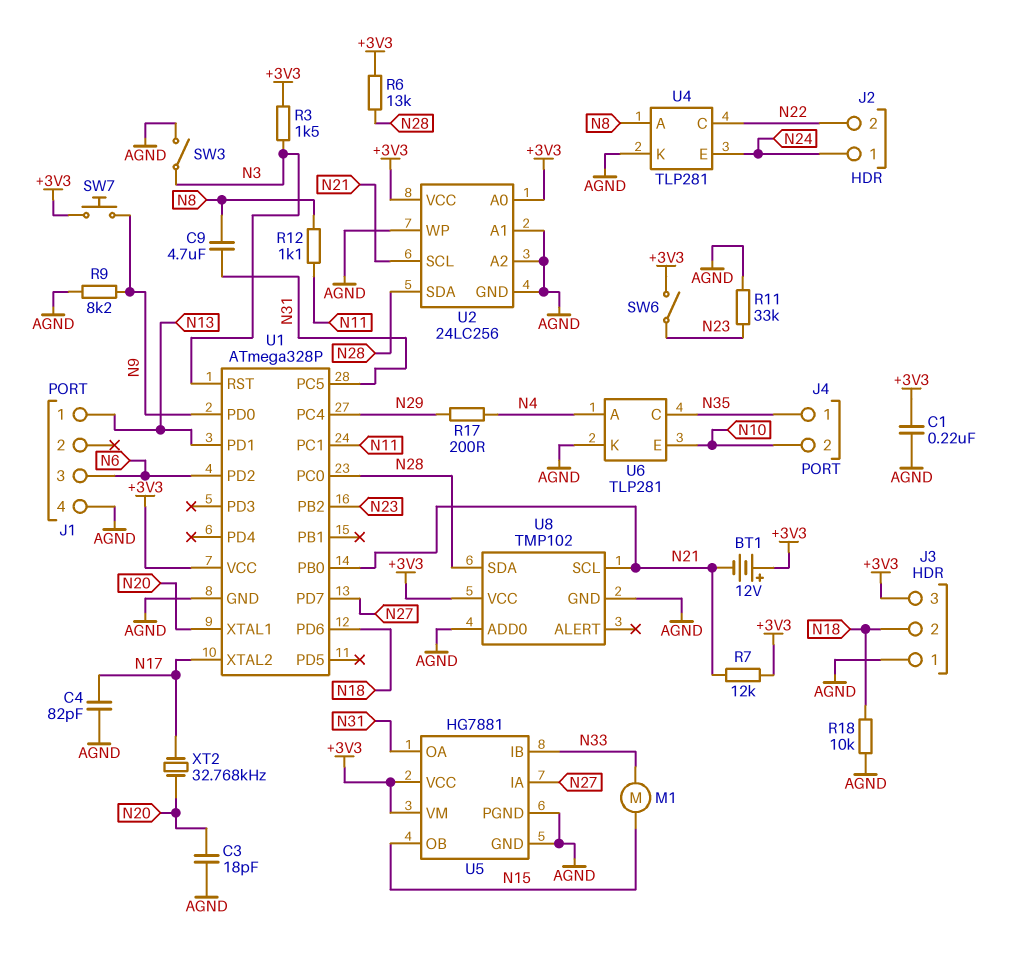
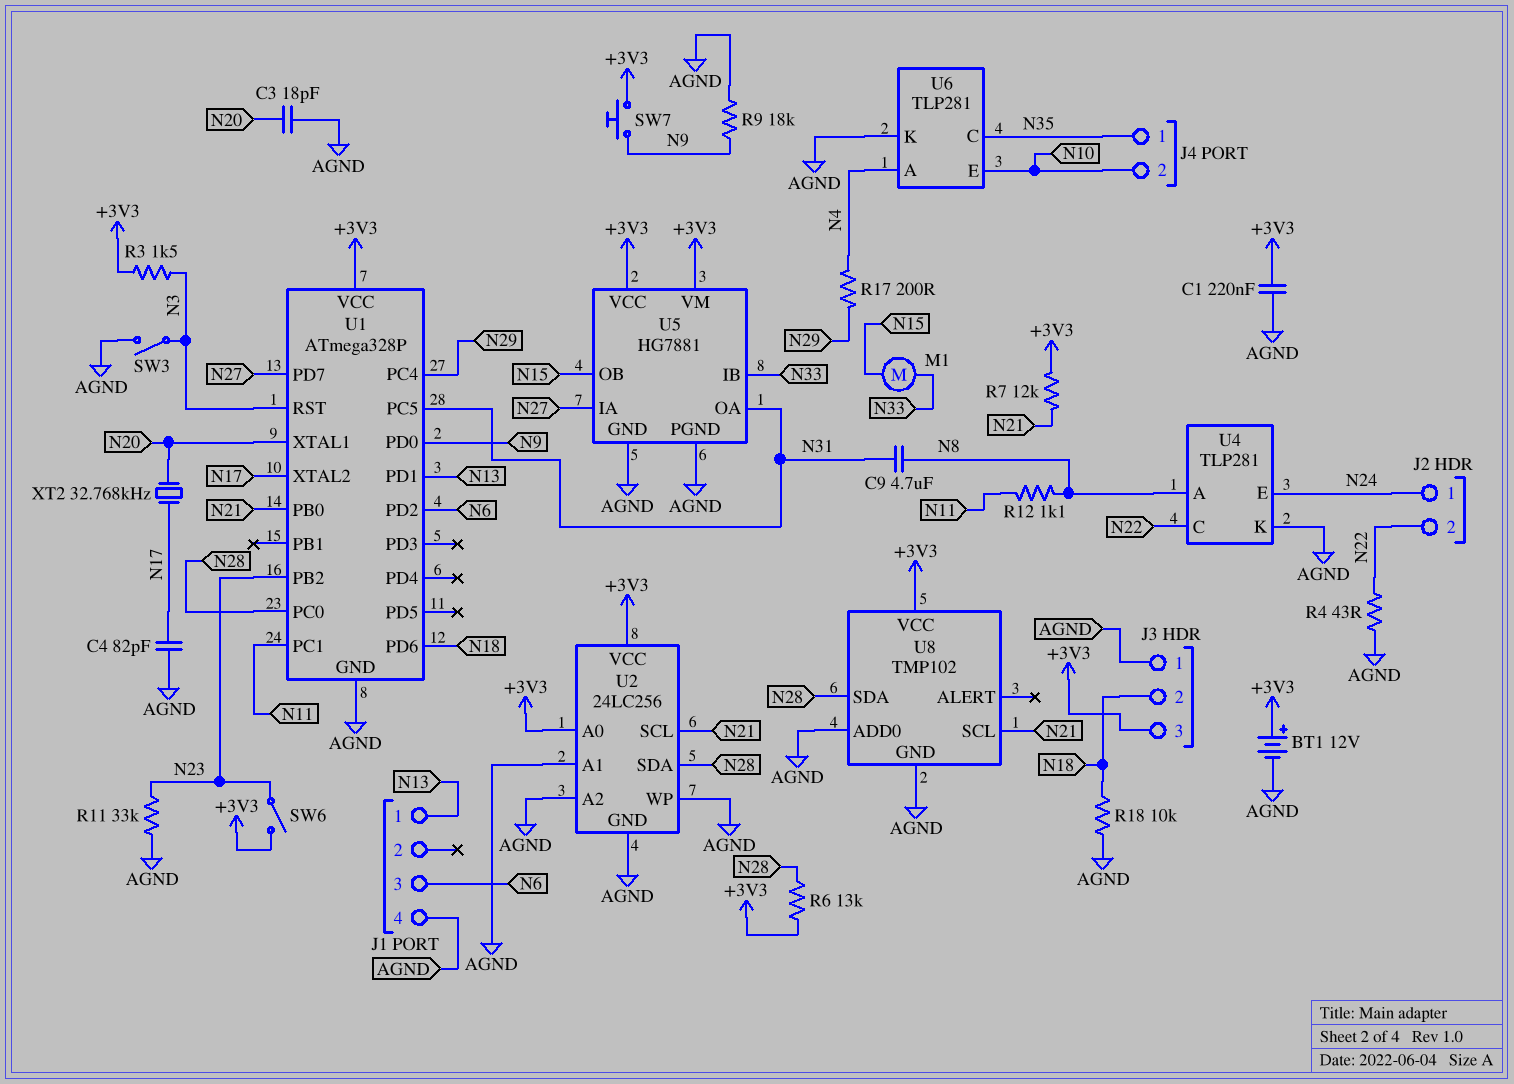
BT1: 12V (plus +3V3, minus N21) -> 12V (plus +3V3, minus AGND)
R4: none -> 43 (AGND, N22)
R9: 8.2k (AGND, N9) -> 18k (AGND, N9)

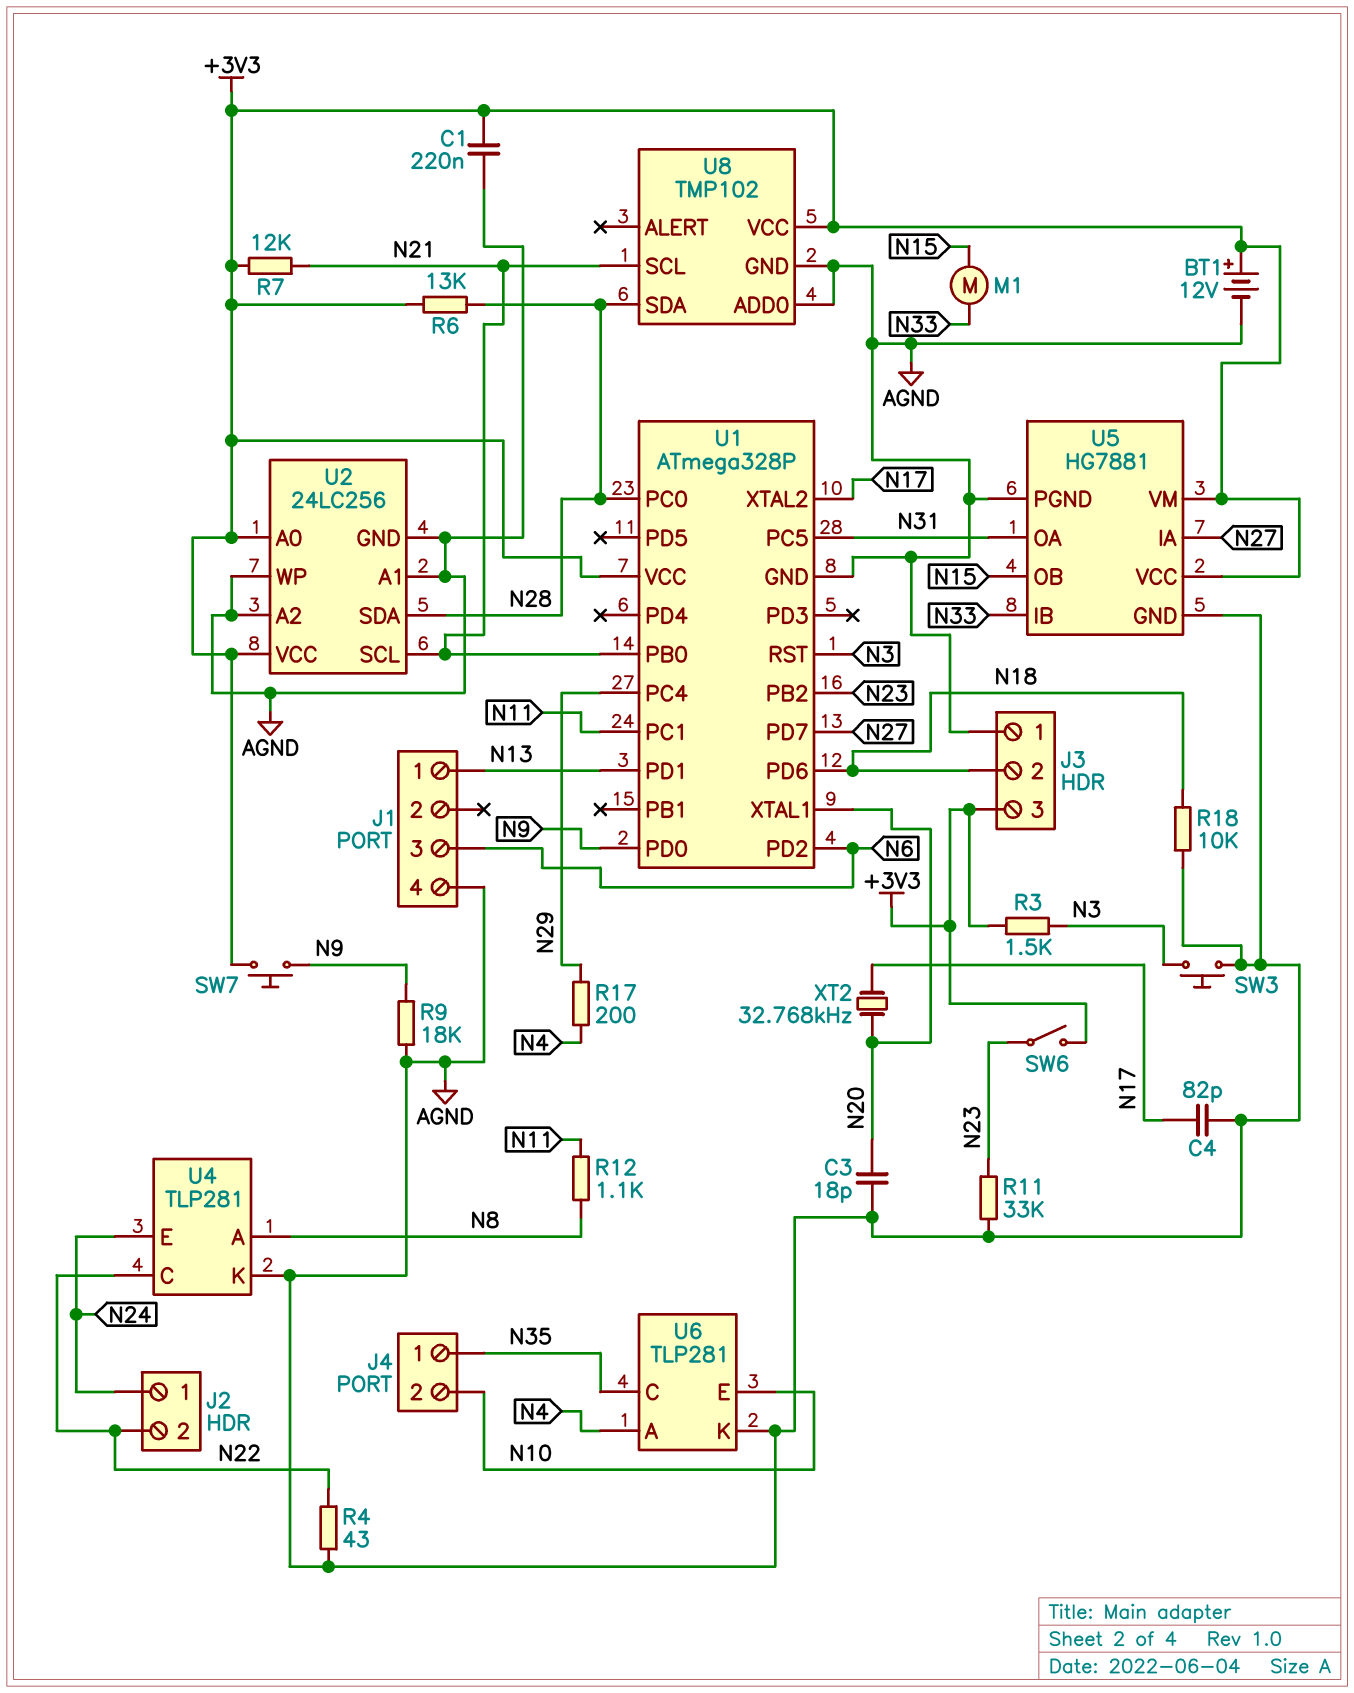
C9: 4.7uF (N8, N31) -> none
SW3: switch (AGND, N3) -> button (AGND, N3)

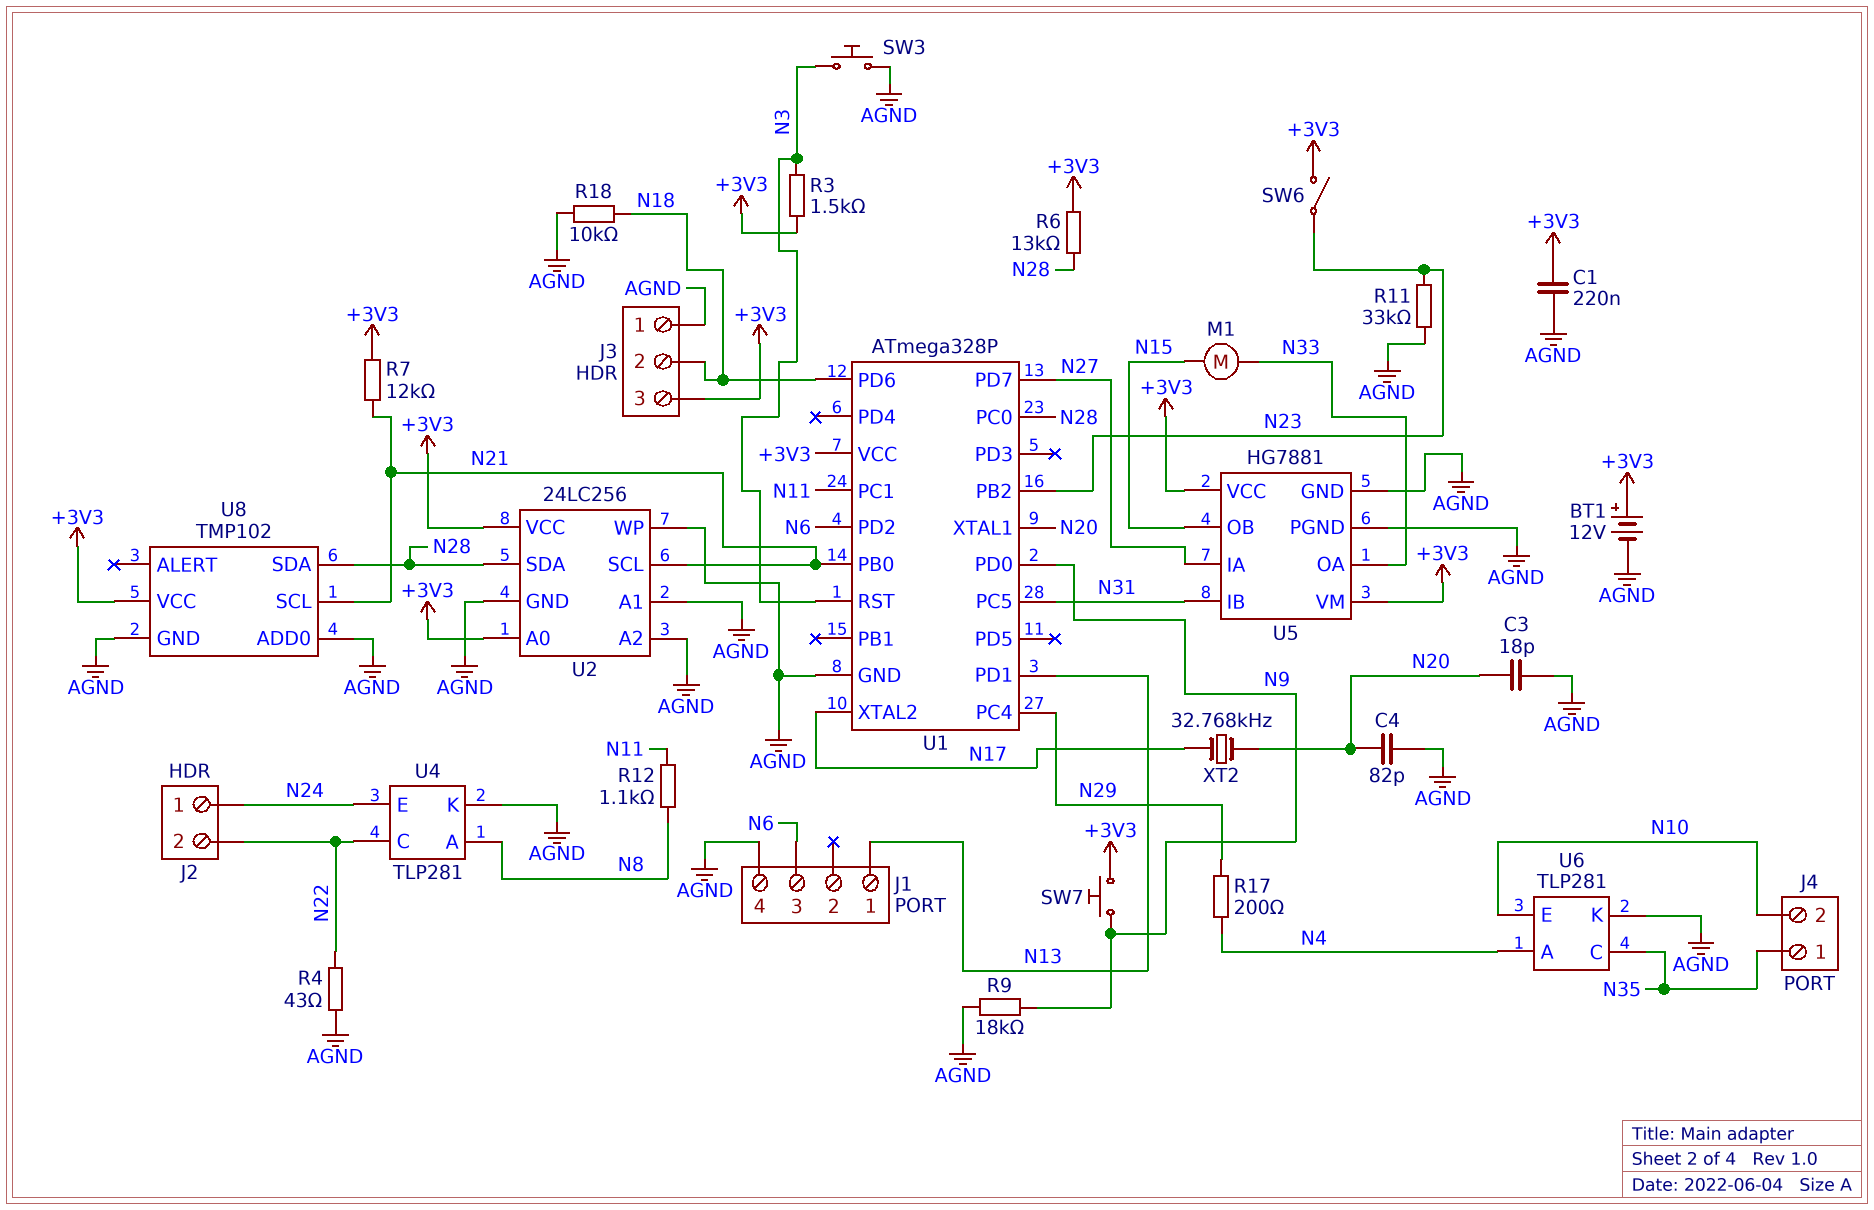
C4: 82pF (AGND, N17) -> 82pF (AGND, N20)
U5 pin IB: N33 -> N31
U5 pin OA: N31 -> N33

